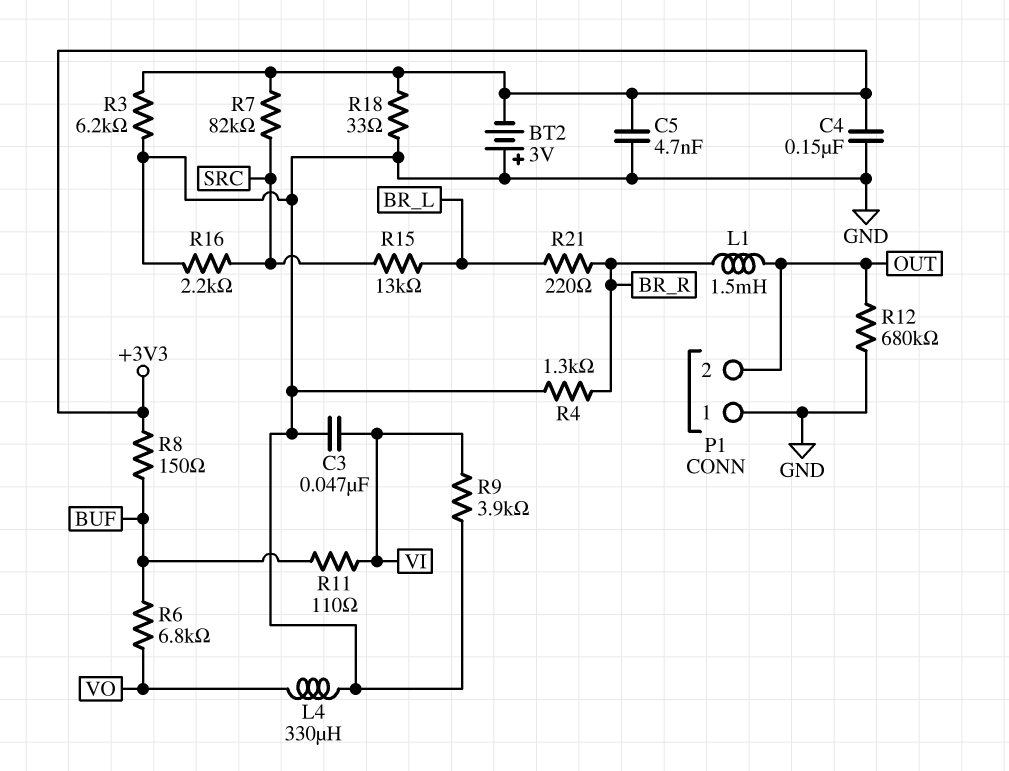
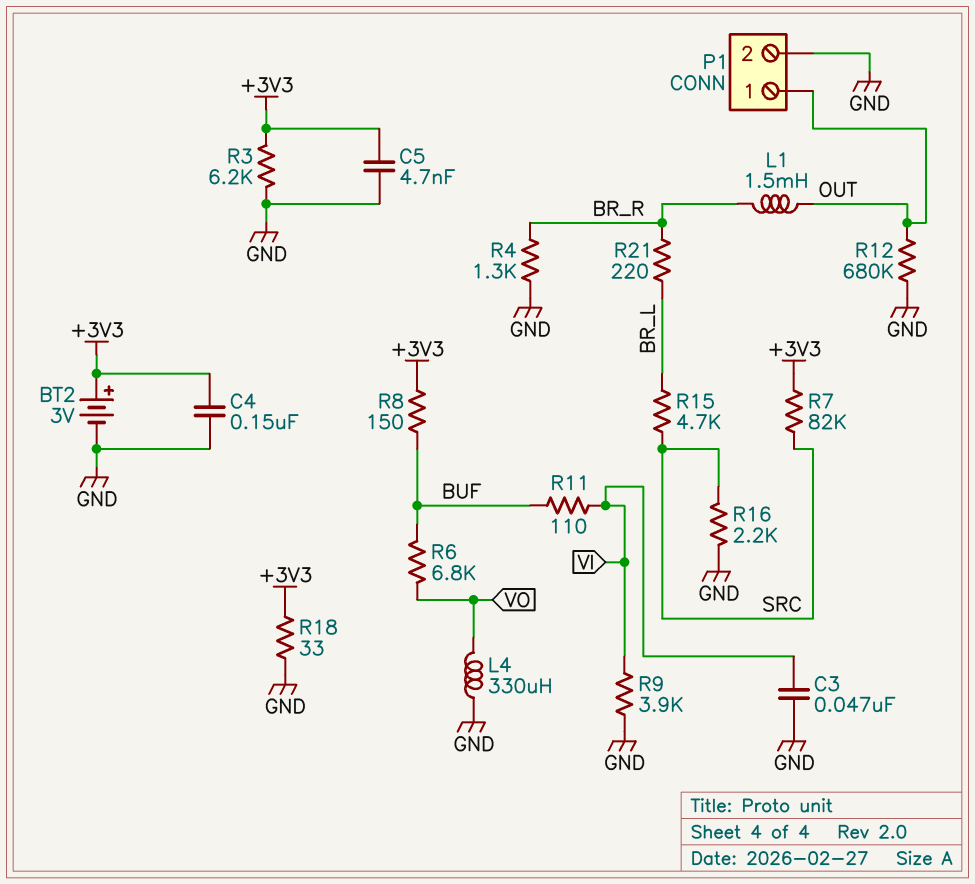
BT2: 3V (plus GND, minus +3V3) -> 3V (plus +3V3, minus GND)
P1 pin 1: GND -> OUT
P1 pin 2: OUT -> GND
R15: 13k (BR_L, SRC) -> 4.7k (BR_L, SRC)

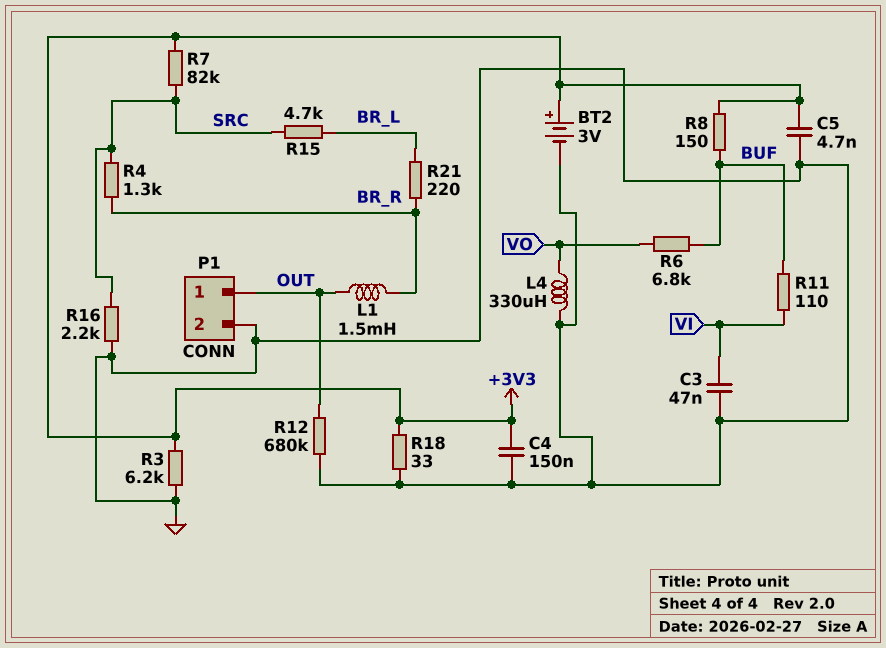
R4: 1.3k (BR_R, GND) -> 1.3k (BR_R, SRC)
R9: 3.9k (GND, VI) -> none

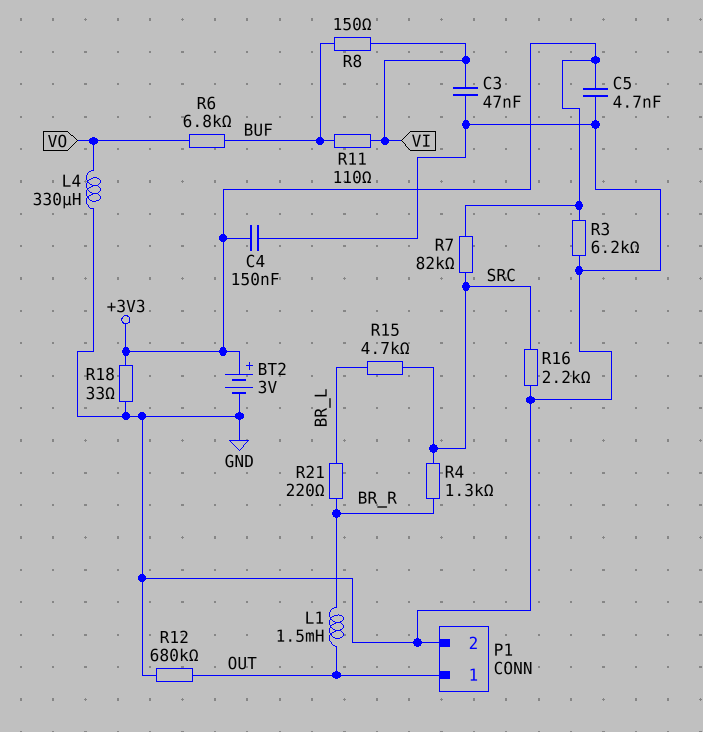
R8: 150 (+3V3, BUF) -> 150 (BUF, VI)

